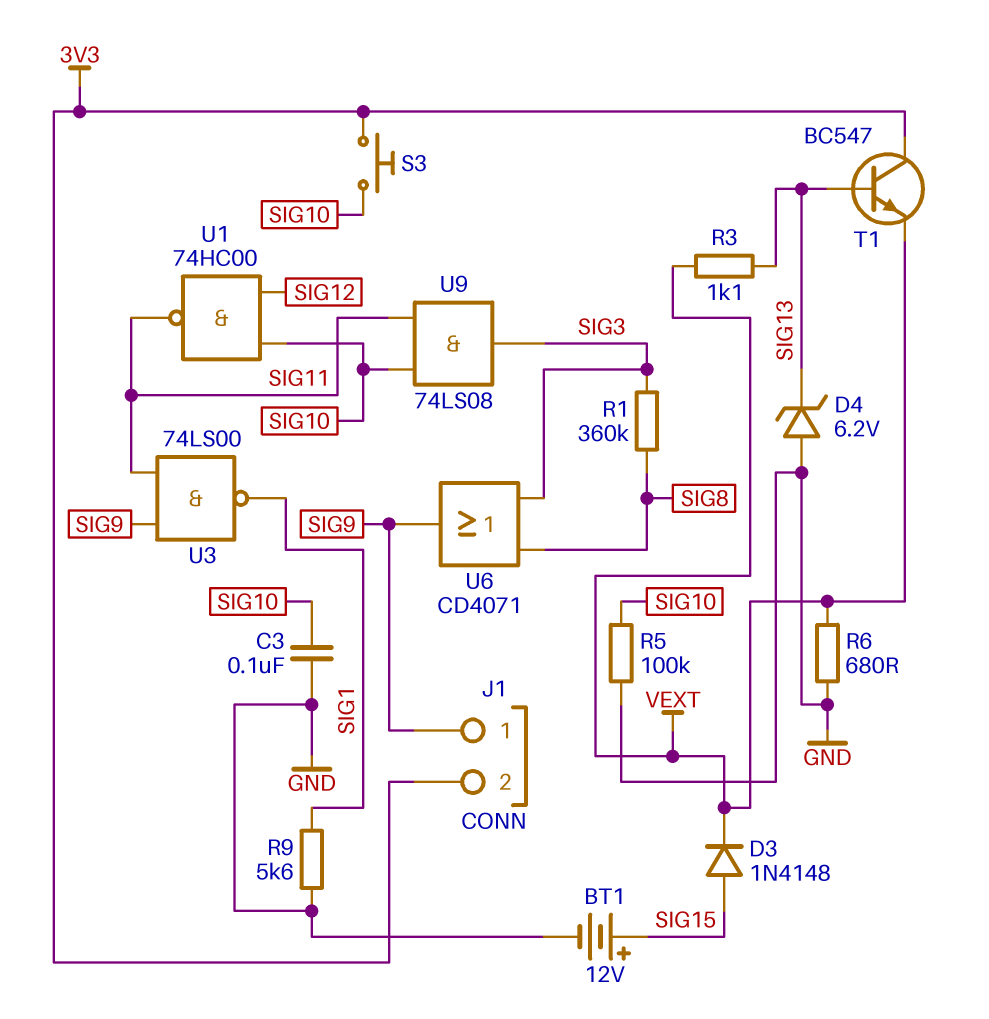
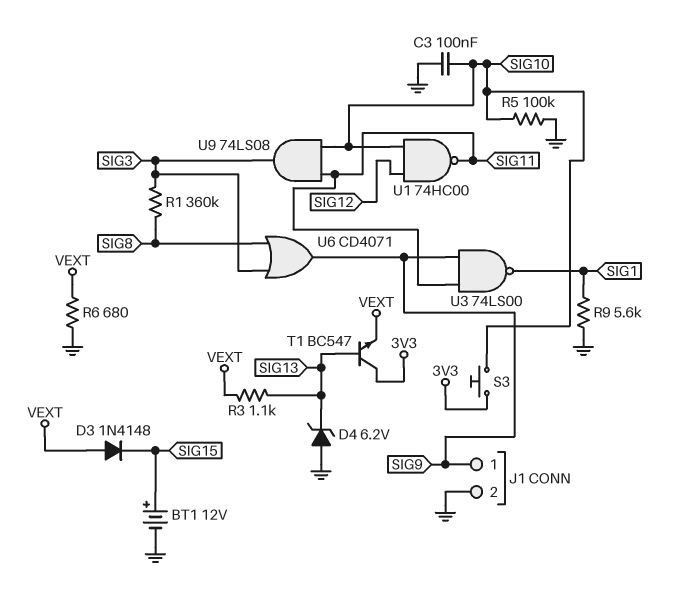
D3: diode 1N4148 (A SIG15, K VEXT) -> diode 1N4148 (A VEXT, K SIG15)
J1 pin 2: 3V3 -> GND

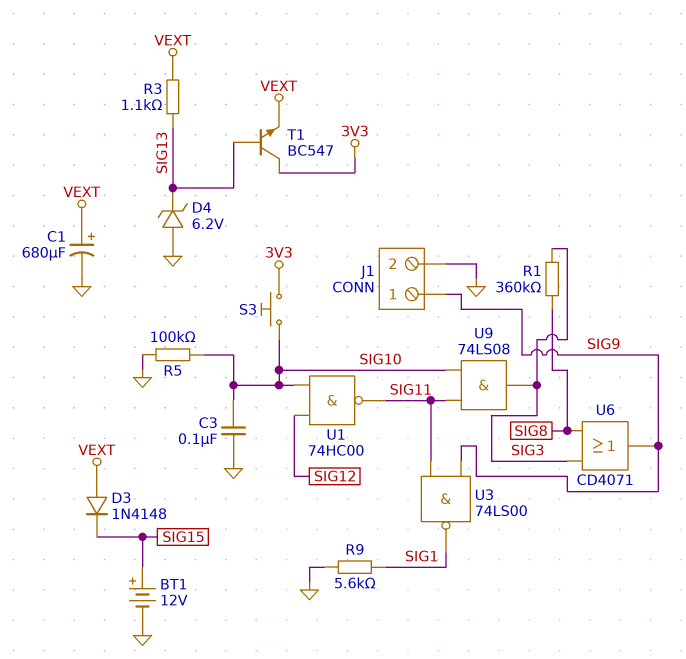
C1: none -> 680uF (plus VEXT, minus GND)
R6: 680 (GND, VEXT) -> none

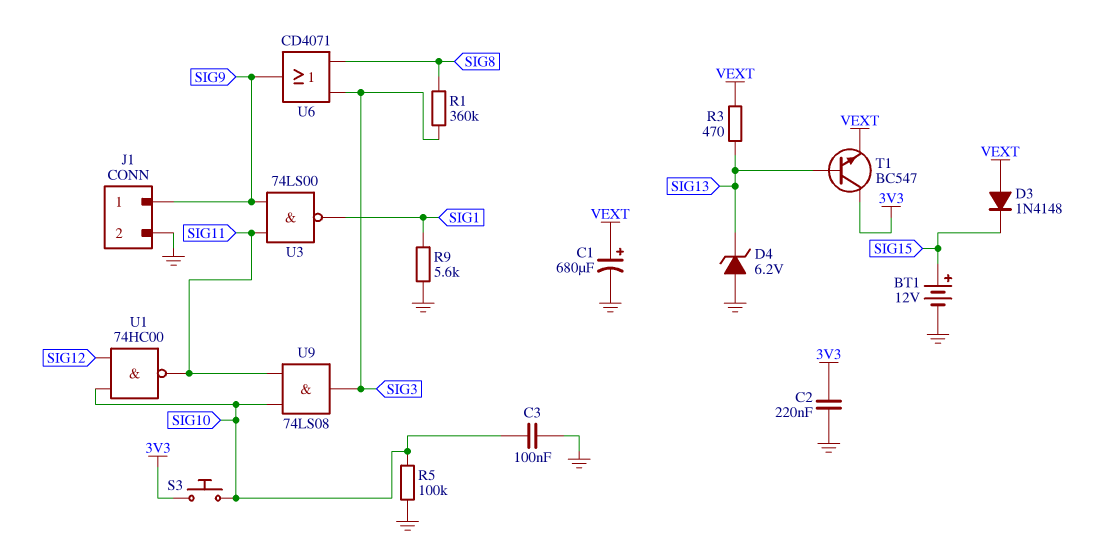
C2: none -> 220nF (3V3, GND)
R3: 1.1k (SIG13, VEXT) -> 470 (SIG13, VEXT)

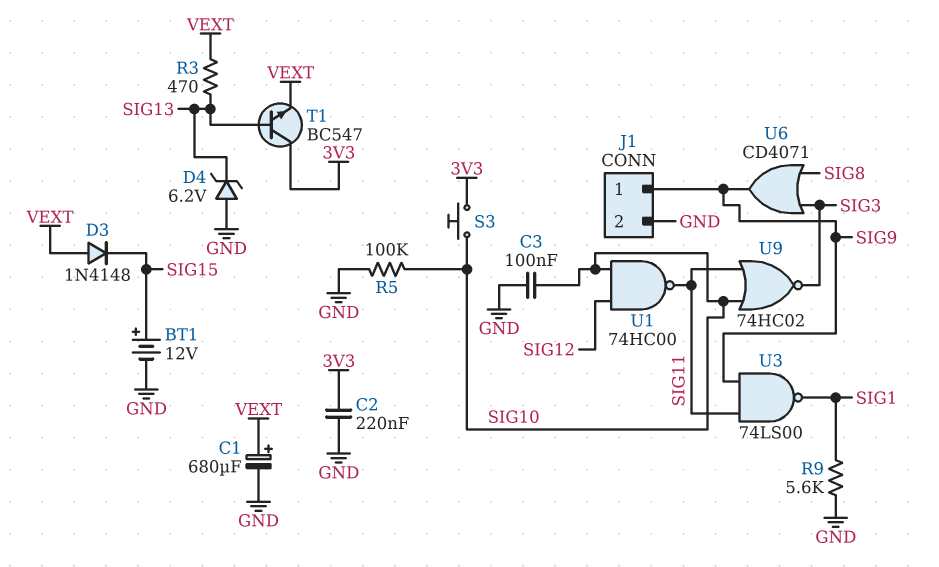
R1: 360k (SIG3, SIG8) -> none
U9: AND 74LS08 (in SIG10, in SIG11, out SIG3) -> NOR 74HC02 (in SIG10, in SIG11, out SIG3)

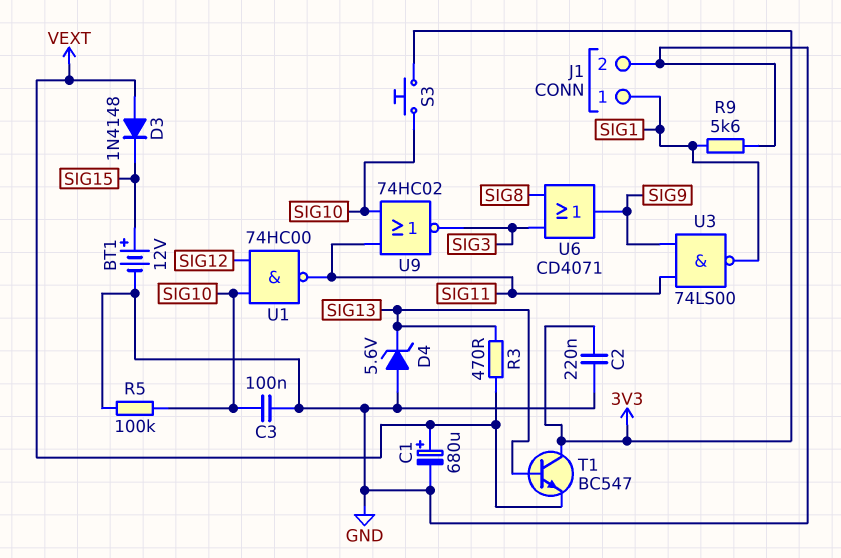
D4: zener 6.2V (A GND, K SIG13) -> zener 5.6V (A GND, K SIG13)
J1 pin 1: SIG9 -> SIG1

